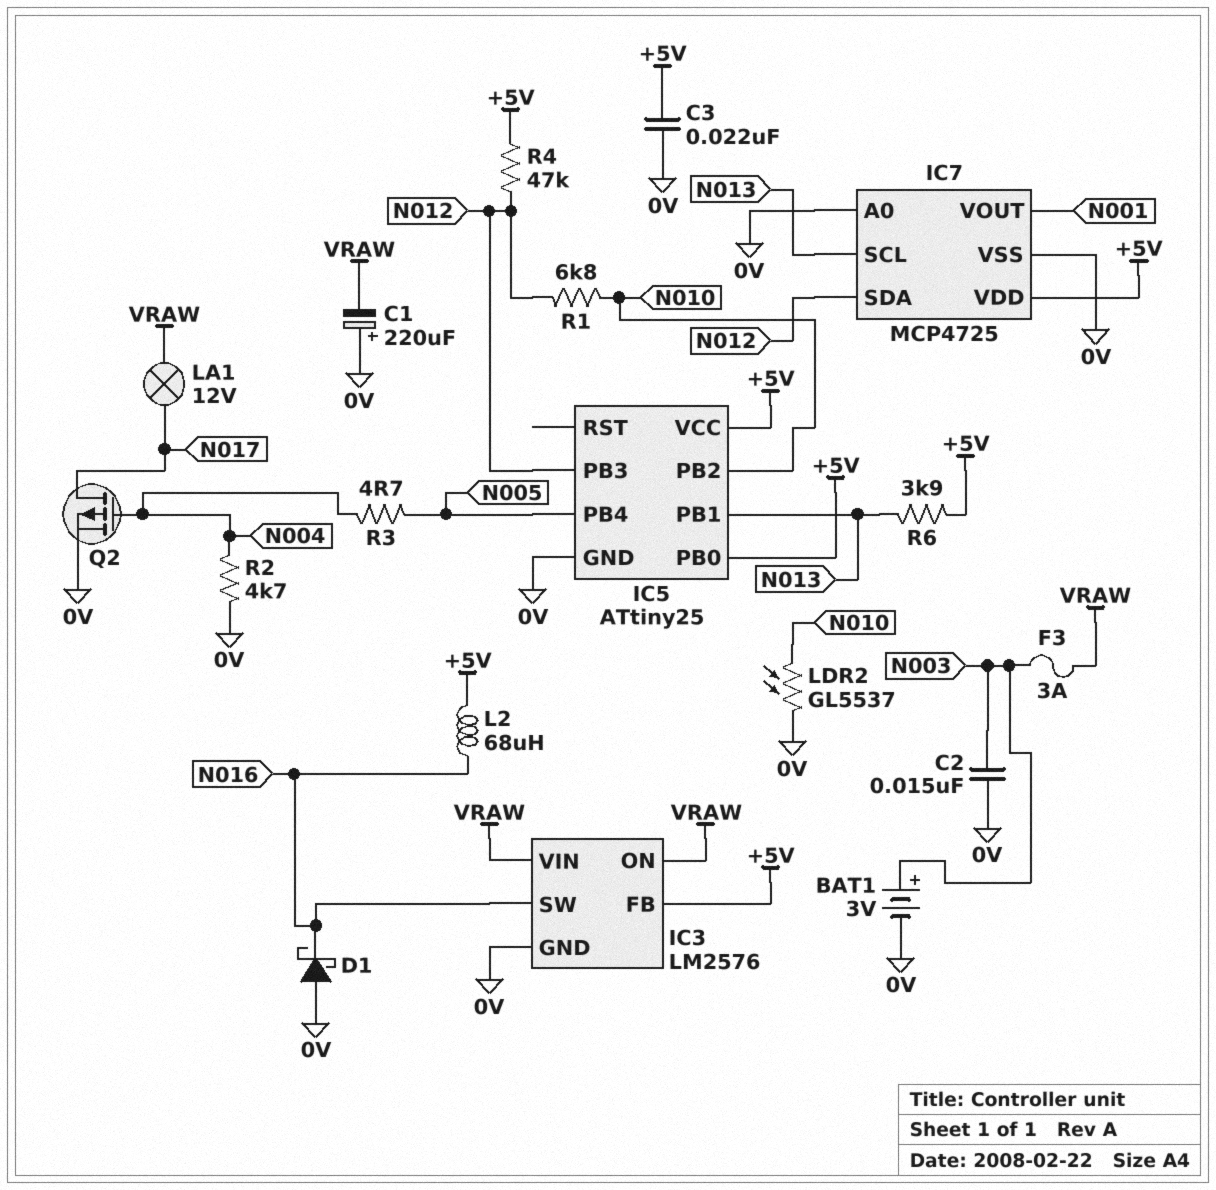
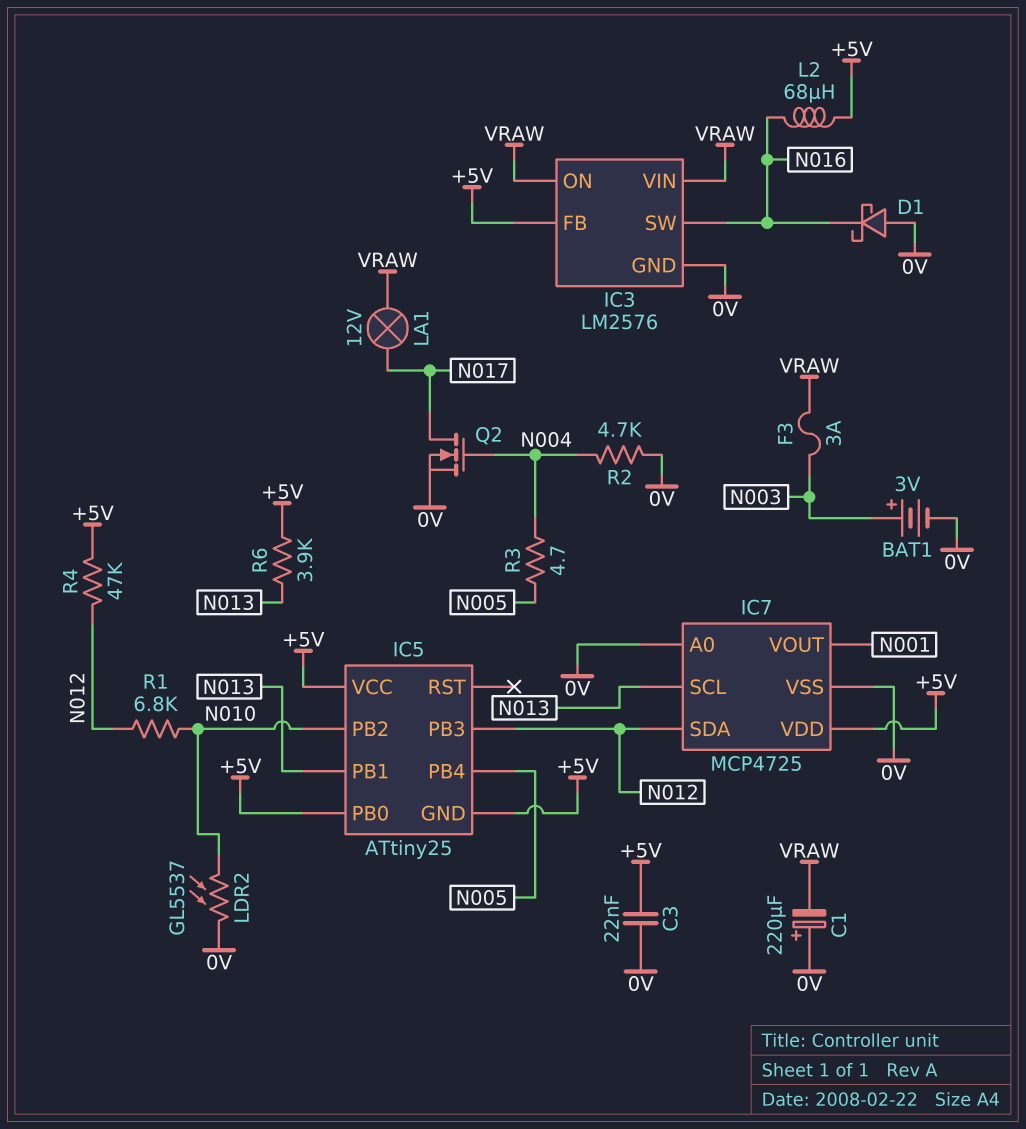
C2: 15nF (0V, N003) -> none
IC5 pin GND: 0V -> +5V
Q2: PMOS (G N004, D N017, S 0V) -> NMOS (G N004, D N017, S 0V)

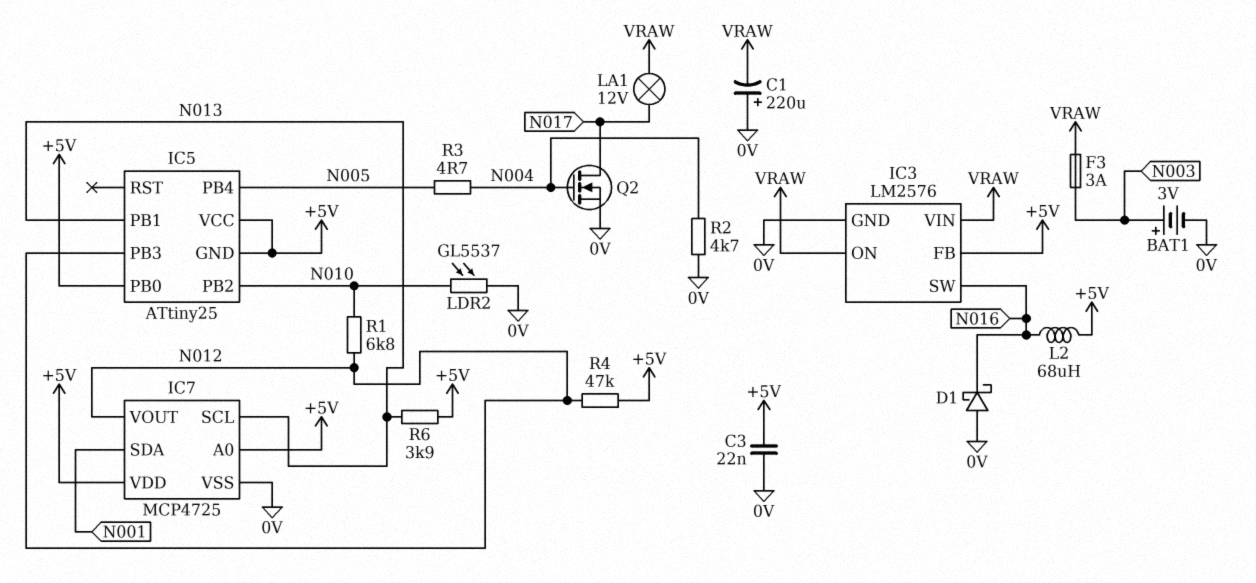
IC7 pin A0: 0V -> +5V
IC7 pin SDA: N012 -> N001
IC7 pin VOUT: N001 -> N012

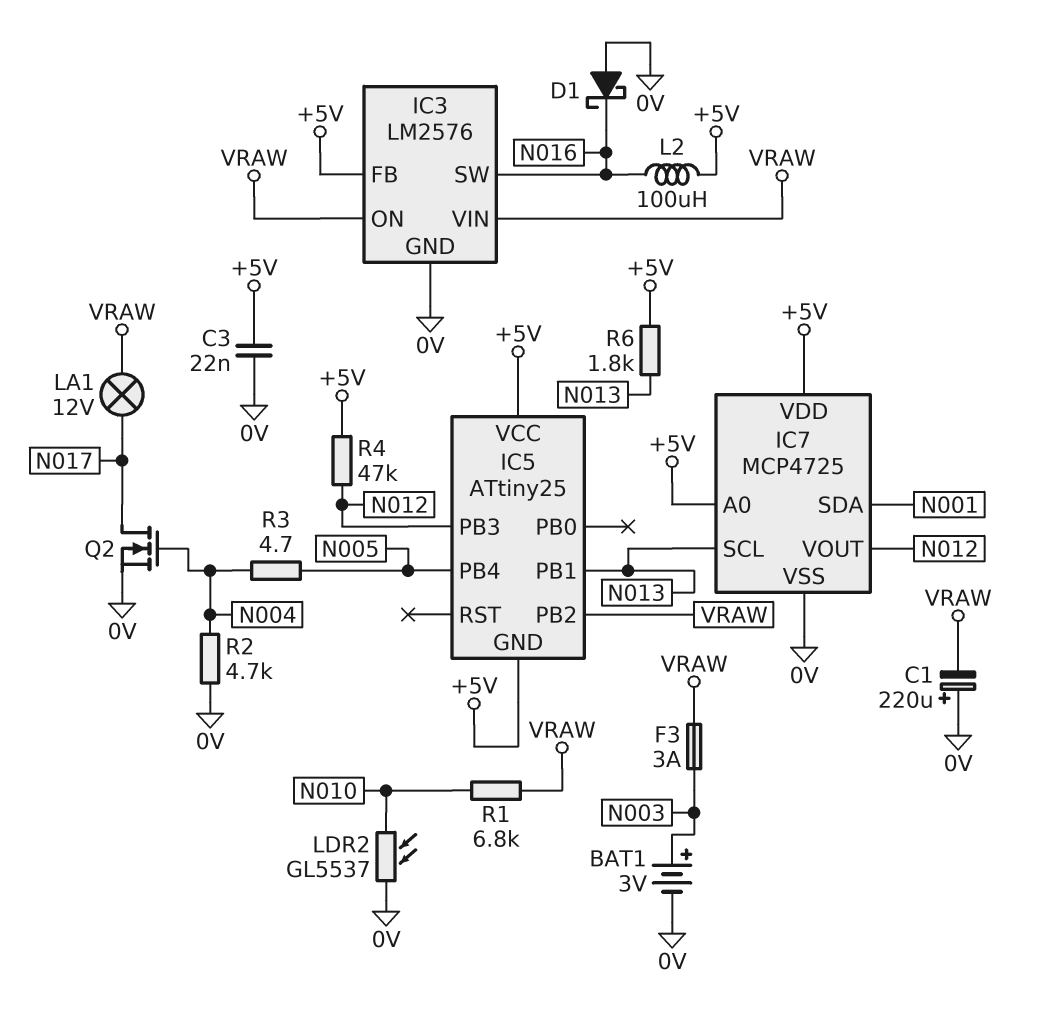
IC5 pin PB0: +5V -> none
IC5 pin PB2: N010 -> VRAW
L2: 68uH (+5V, N016) -> 100uH (+5V, N016)
R1: 6.8k (N010, N012) -> 6.8k (N010, VRAW)
R6: 3.9k (+5V, N013) -> 1.8k (+5V, N013)

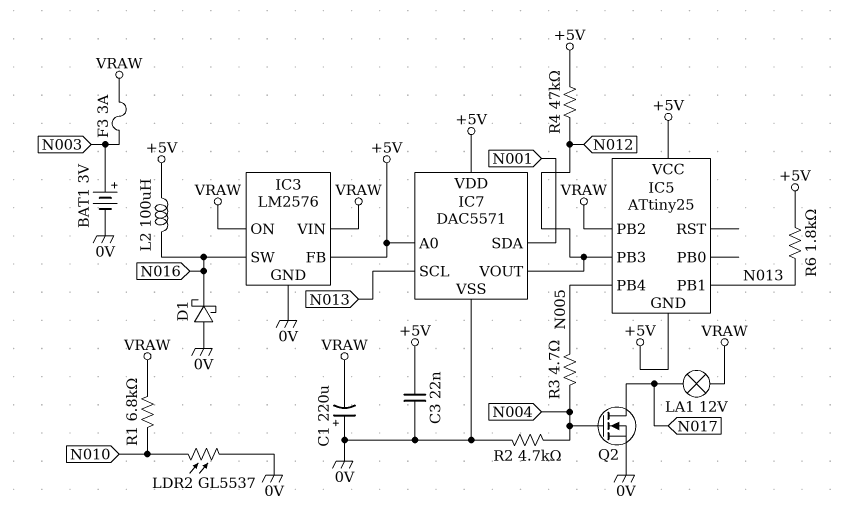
IC7: MCP4725 -> DAC5571

